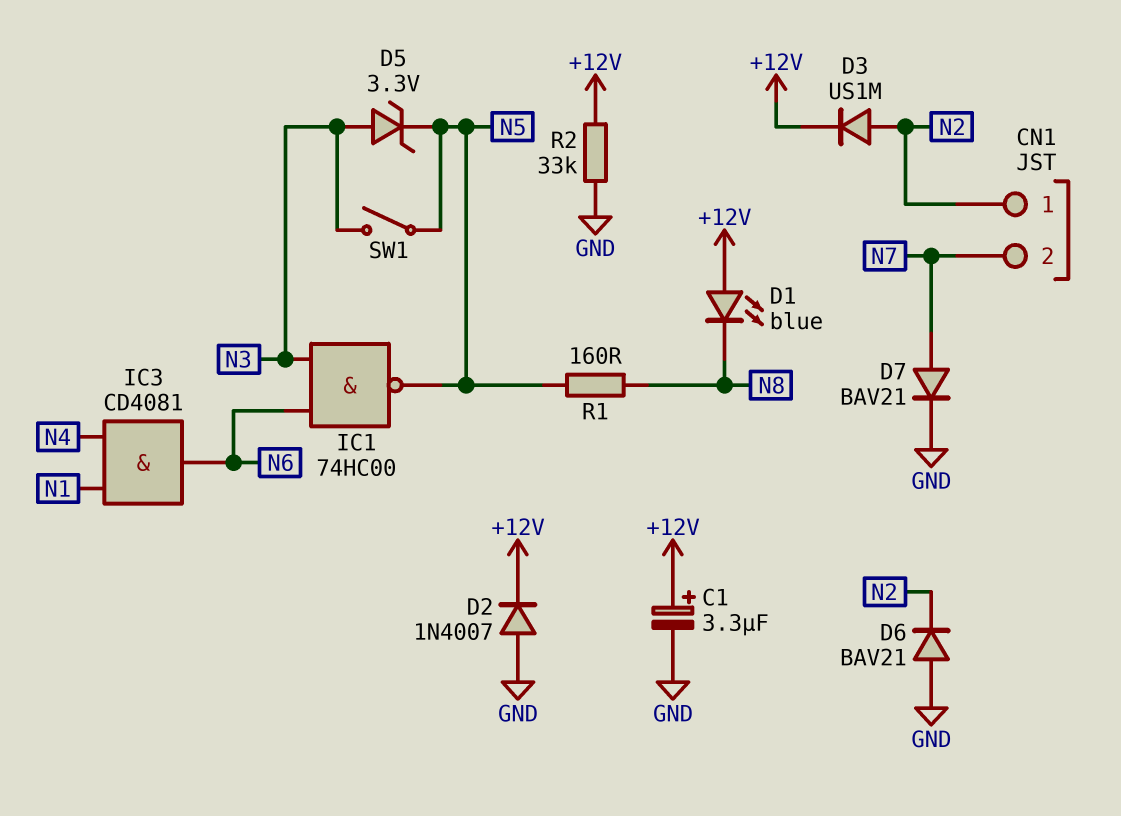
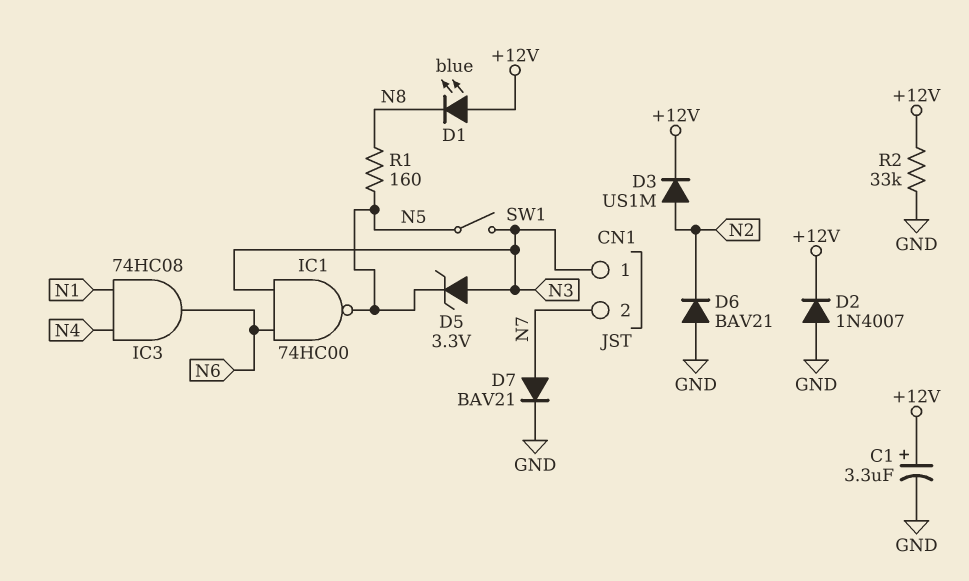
CN1 pin 1: N2 -> N3
IC3: AND CD4081 (in N1, in N4, out N6) -> AND 74HC08 (in N1, in N4, out N6)

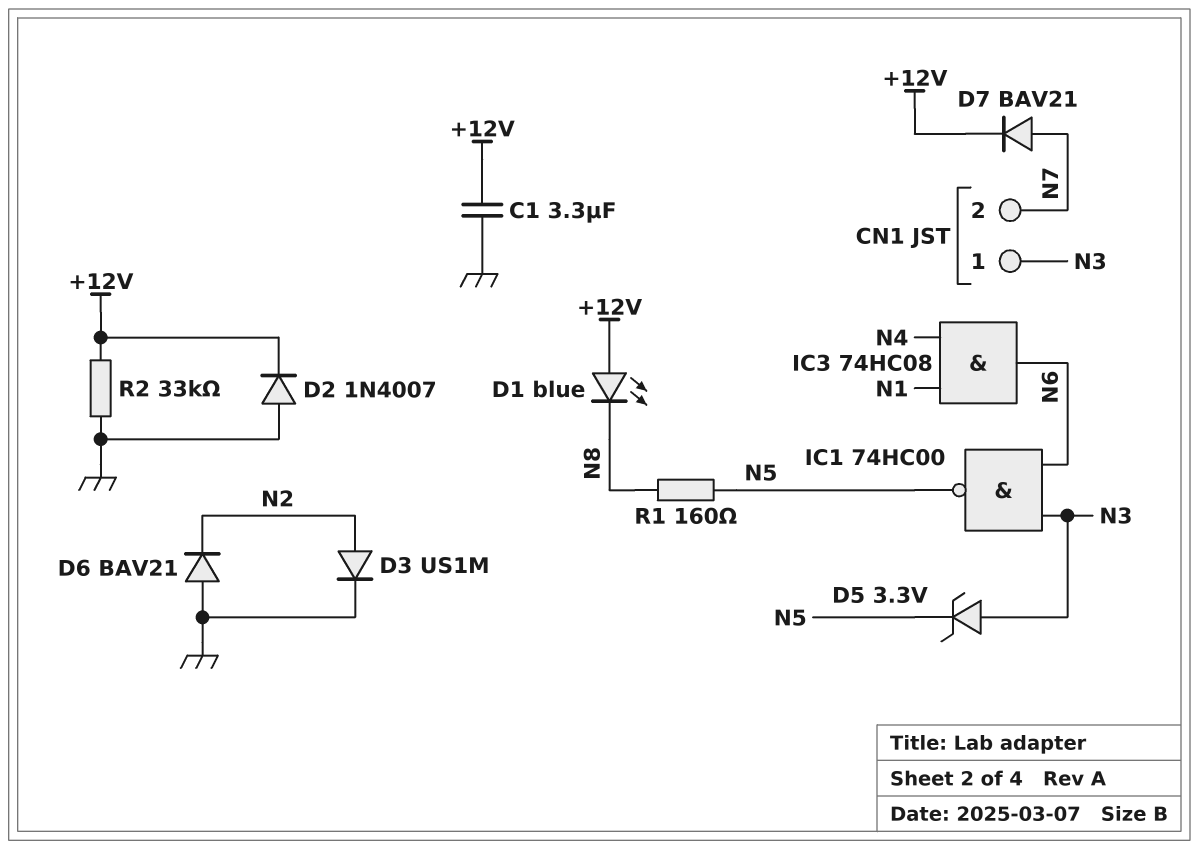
C1: 3.3uF (plus +12V, minus GND) -> 3.3uF (+12V, GND)
D3: diode US1M (A N2, K +12V) -> diode US1M (A N2, K GND)
D7: diode BAV21 (A N7, K GND) -> diode BAV21 (A N7, K +12V)
SW1: switch (N3, N5) -> none

